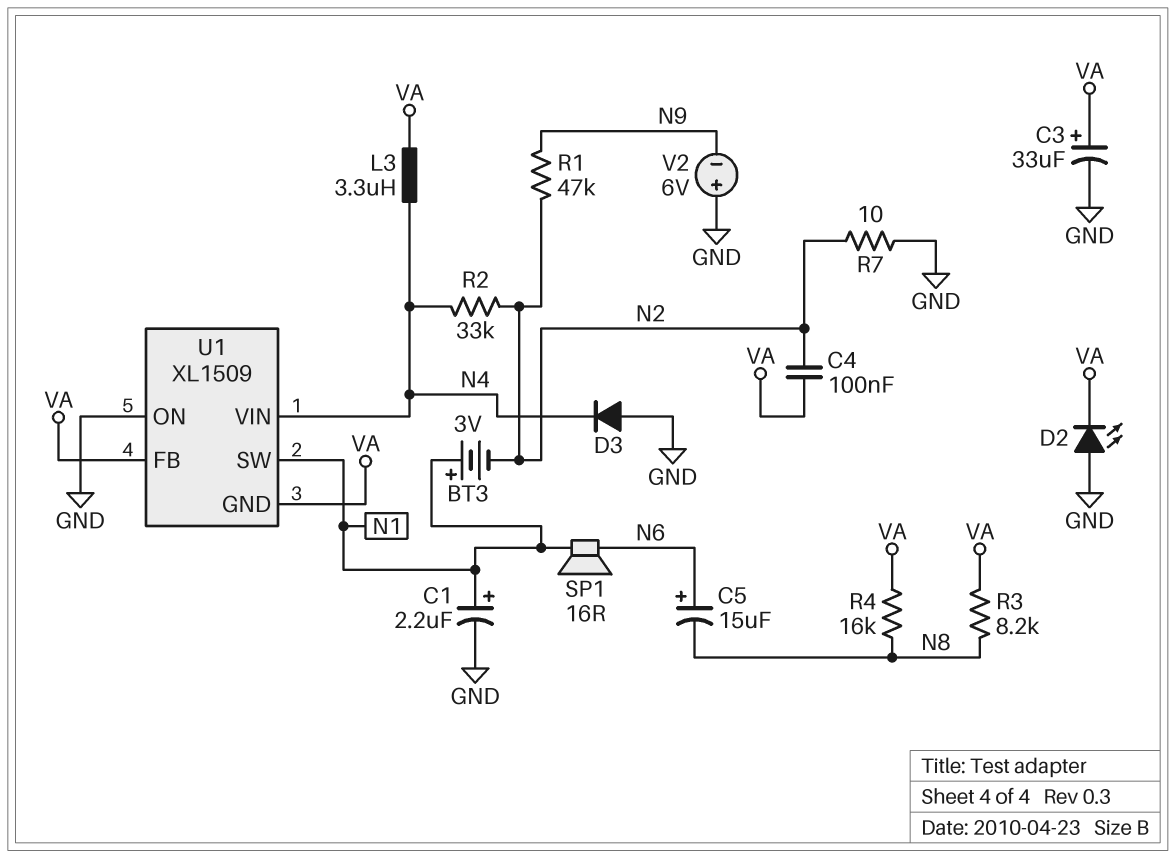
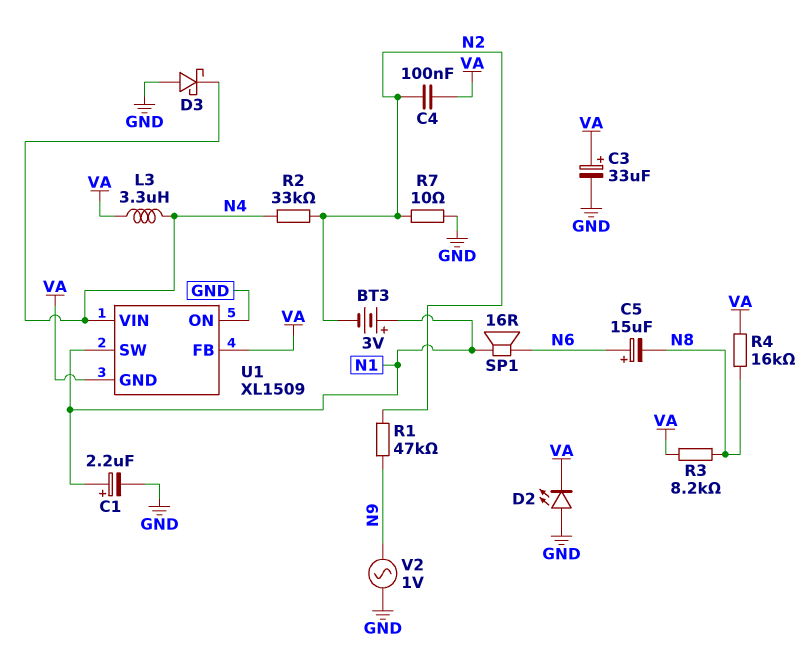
D3: diode (A GND, K N4) -> schottky (A GND, K N4)
V2: 6V (plus GND, minus N9) -> AC 1V (GND, N9)

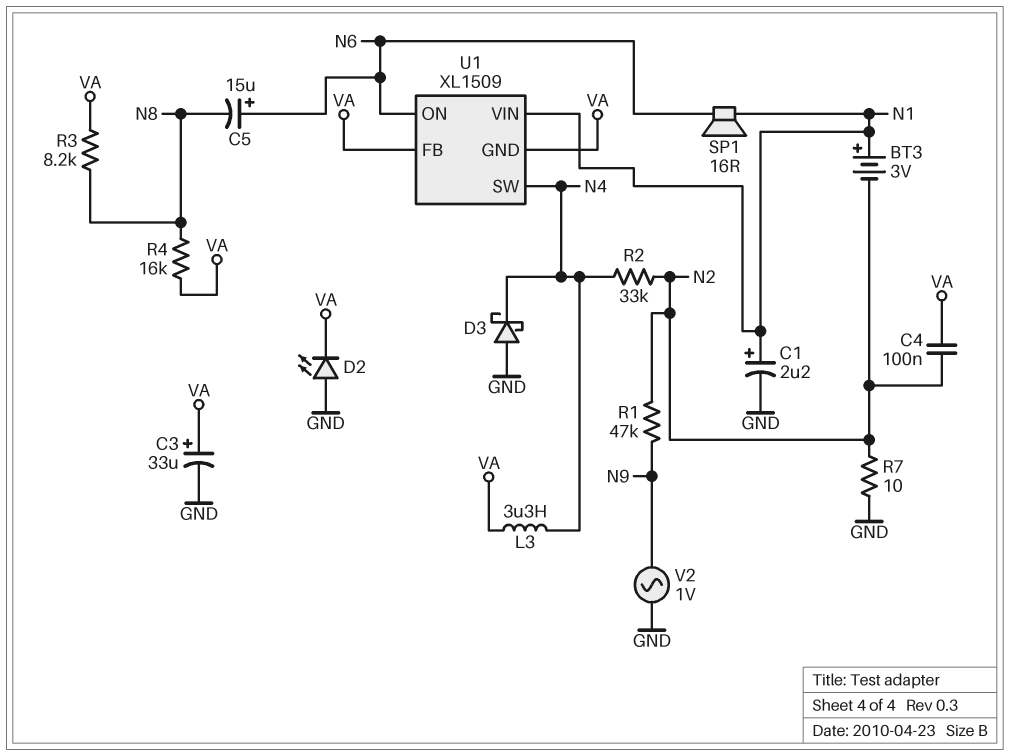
U1 pin ON: GND -> N6
U1 pin SW: N1 -> N4
U1 pin VIN: N4 -> N1

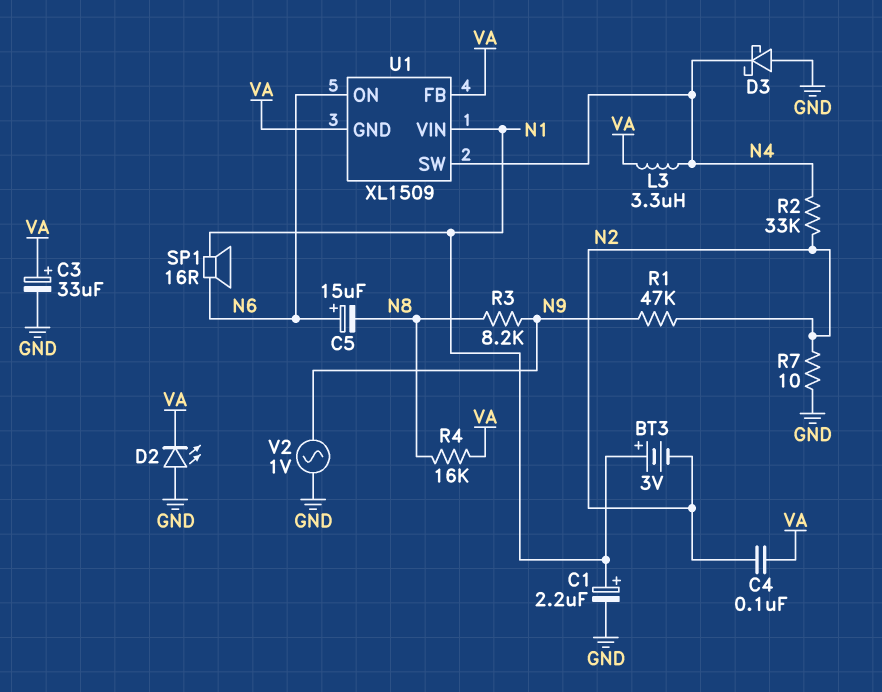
R3: 8.2k (N8, VA) -> 8.2k (N8, N9)

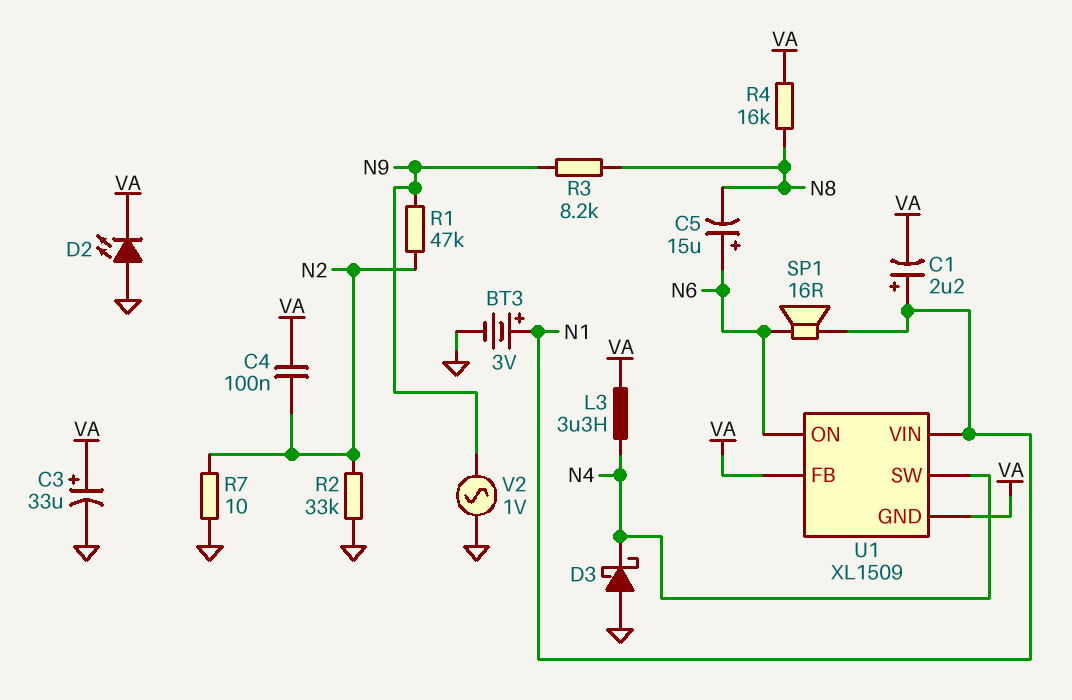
BT3: 3V (plus N1, minus N2) -> 3V (plus N1, minus GND)
C1: 2.2uF (plus N1, minus GND) -> 2.2uF (plus N1, minus VA)
R2: 33k (N2, N4) -> 33k (GND, N2)

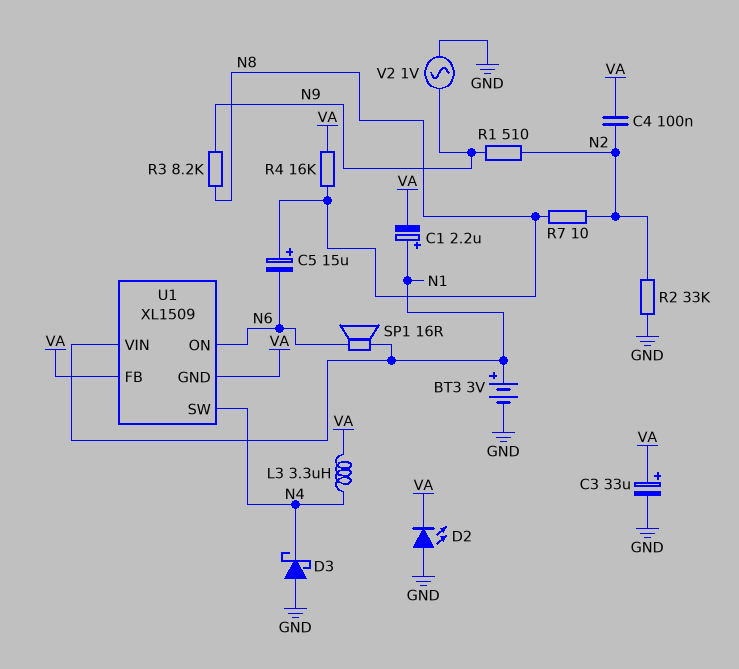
C5: 15uF (plus N6, minus N8) -> 15uF (plus N8, minus N6)
R1: 47k (N2, N9) -> 510 (N2, N9)
R7: 10 (GND, N2) -> 10 (N2, N8)

